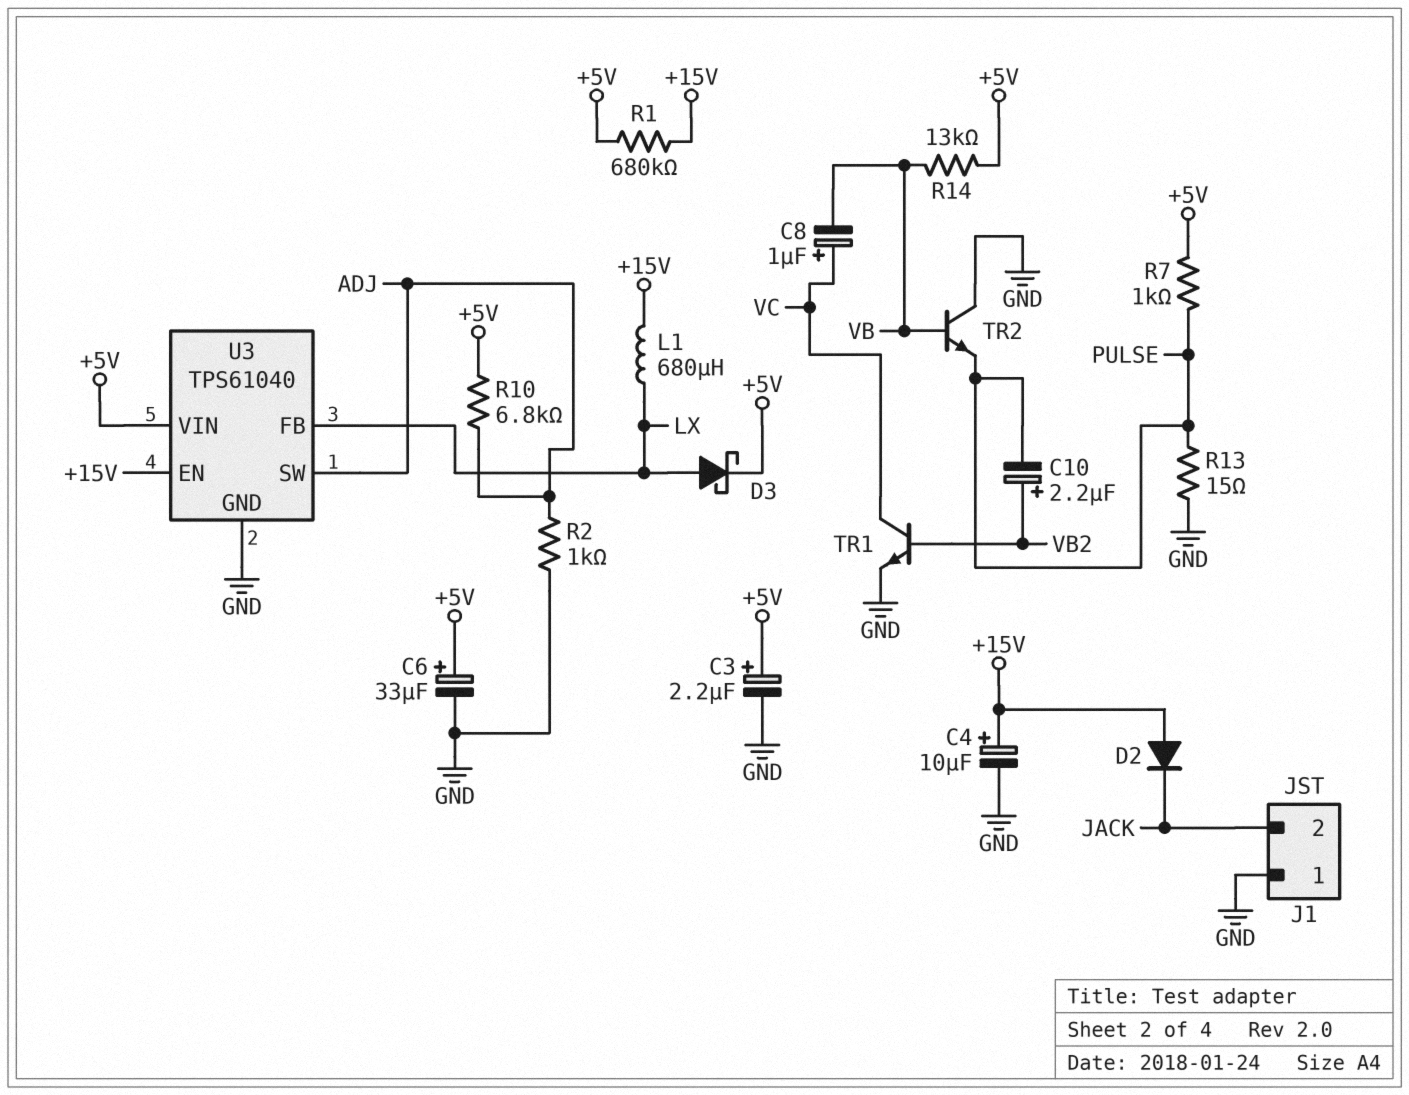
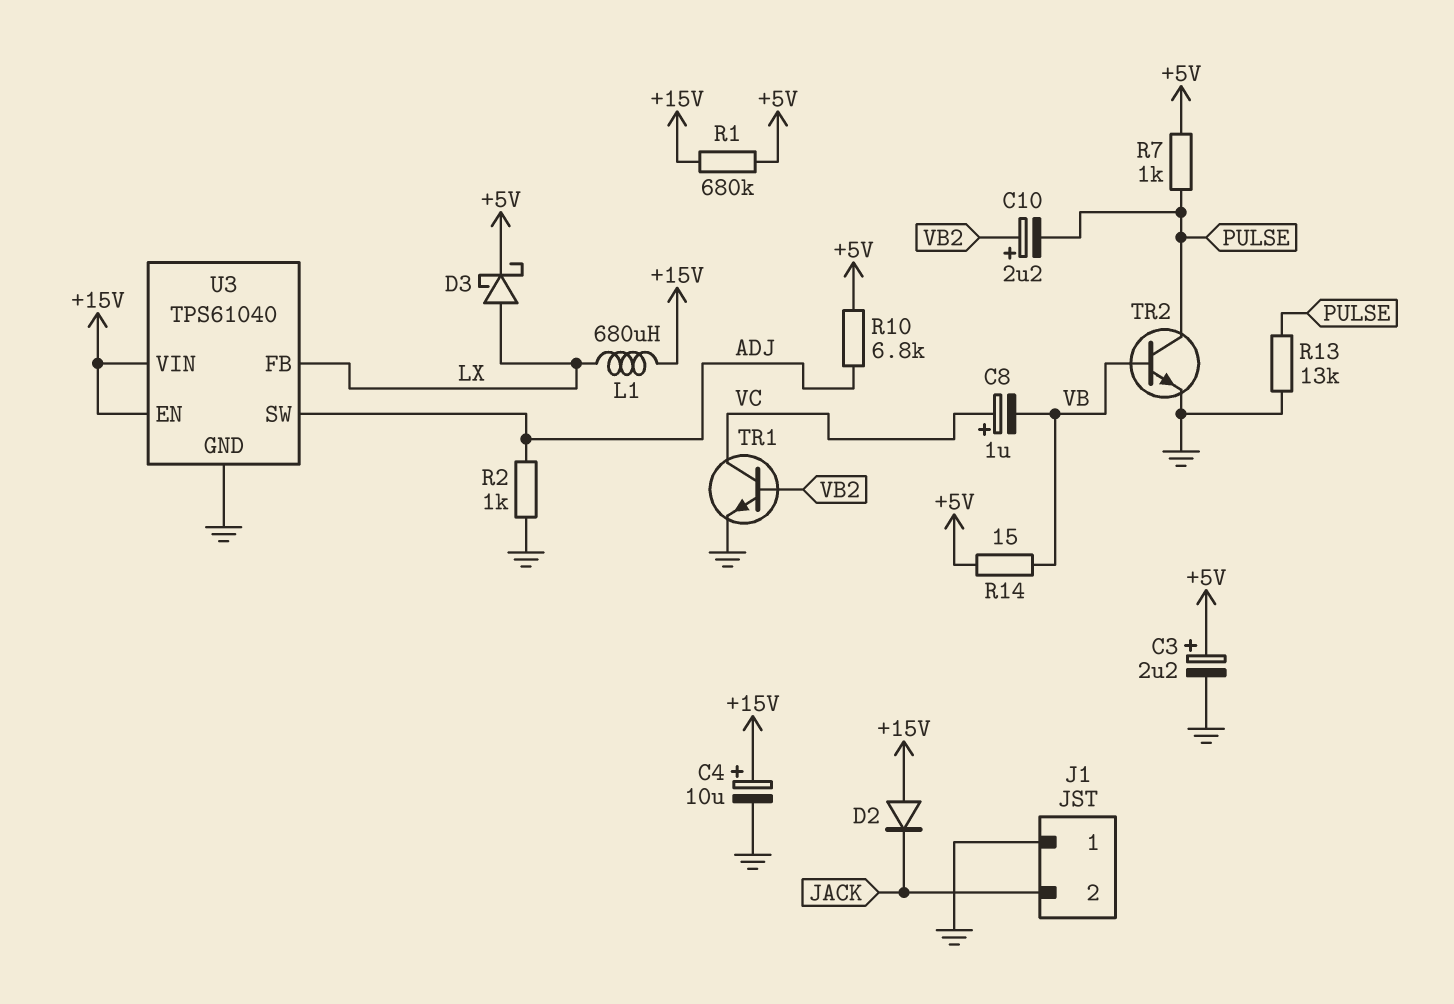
C6: 33uF (plus +5V, minus GND) -> none
R13: 15 (GND, PULSE) -> 13k (GND, PULSE)
R14: 13k (+5V, VB) -> 15 (+5V, VB)
TR2: NPN (B VB, C GND, E PULSE) -> NPN (B VB, C PULSE, E GND)
U3 pin VIN: +5V -> +15V

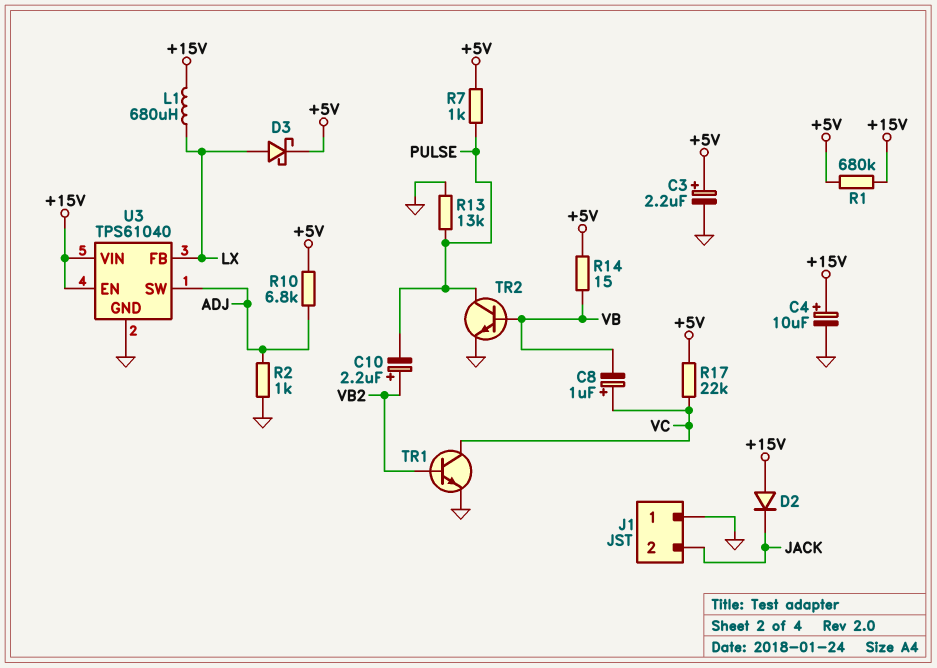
R17: none -> 22k (+5V, VC)

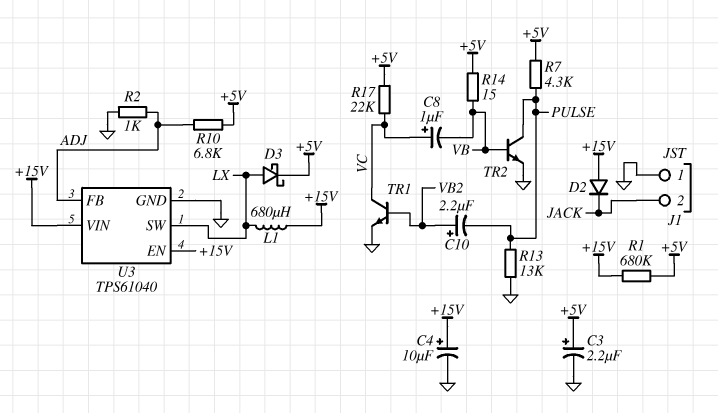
R7: 1k (+5V, PULSE) -> 4.3k (+5V, PULSE)
U3 pin FB: LX -> ADJ
U3 pin SW: ADJ -> LX

